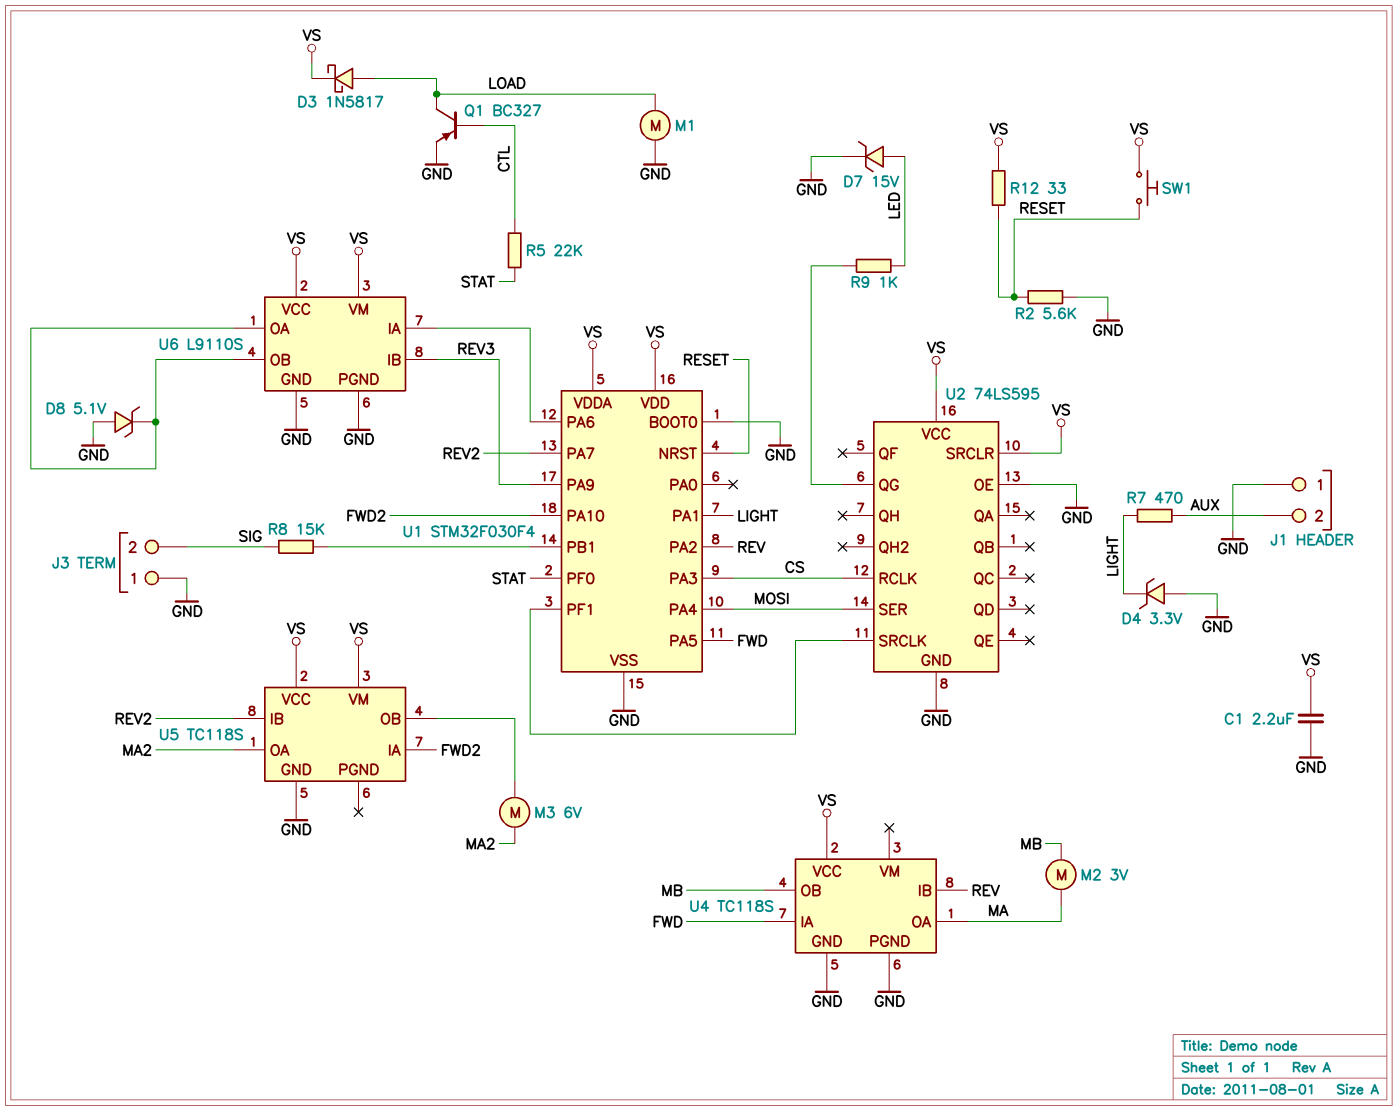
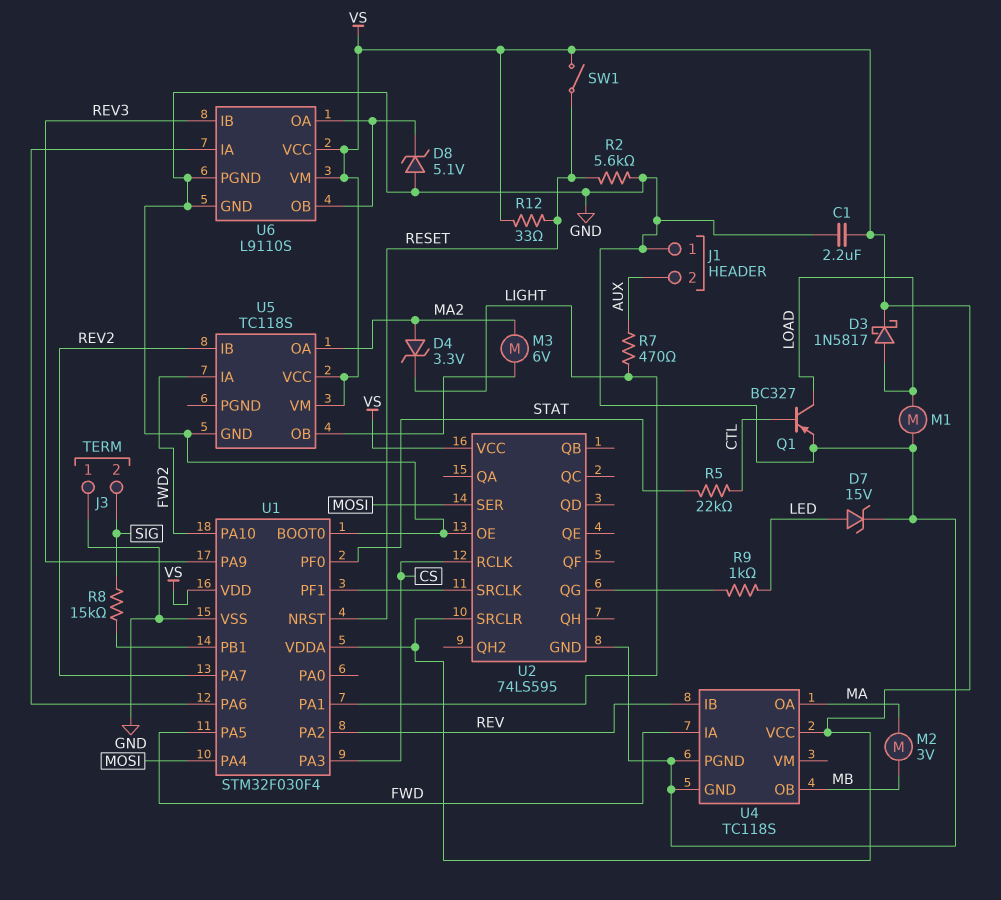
D4: zener 3.3V (A GND, K LIGHT) -> zener 3.3V (A MA2, K LIGHT)
SW1: button (RESET, VS) -> switch (RESET, VS)

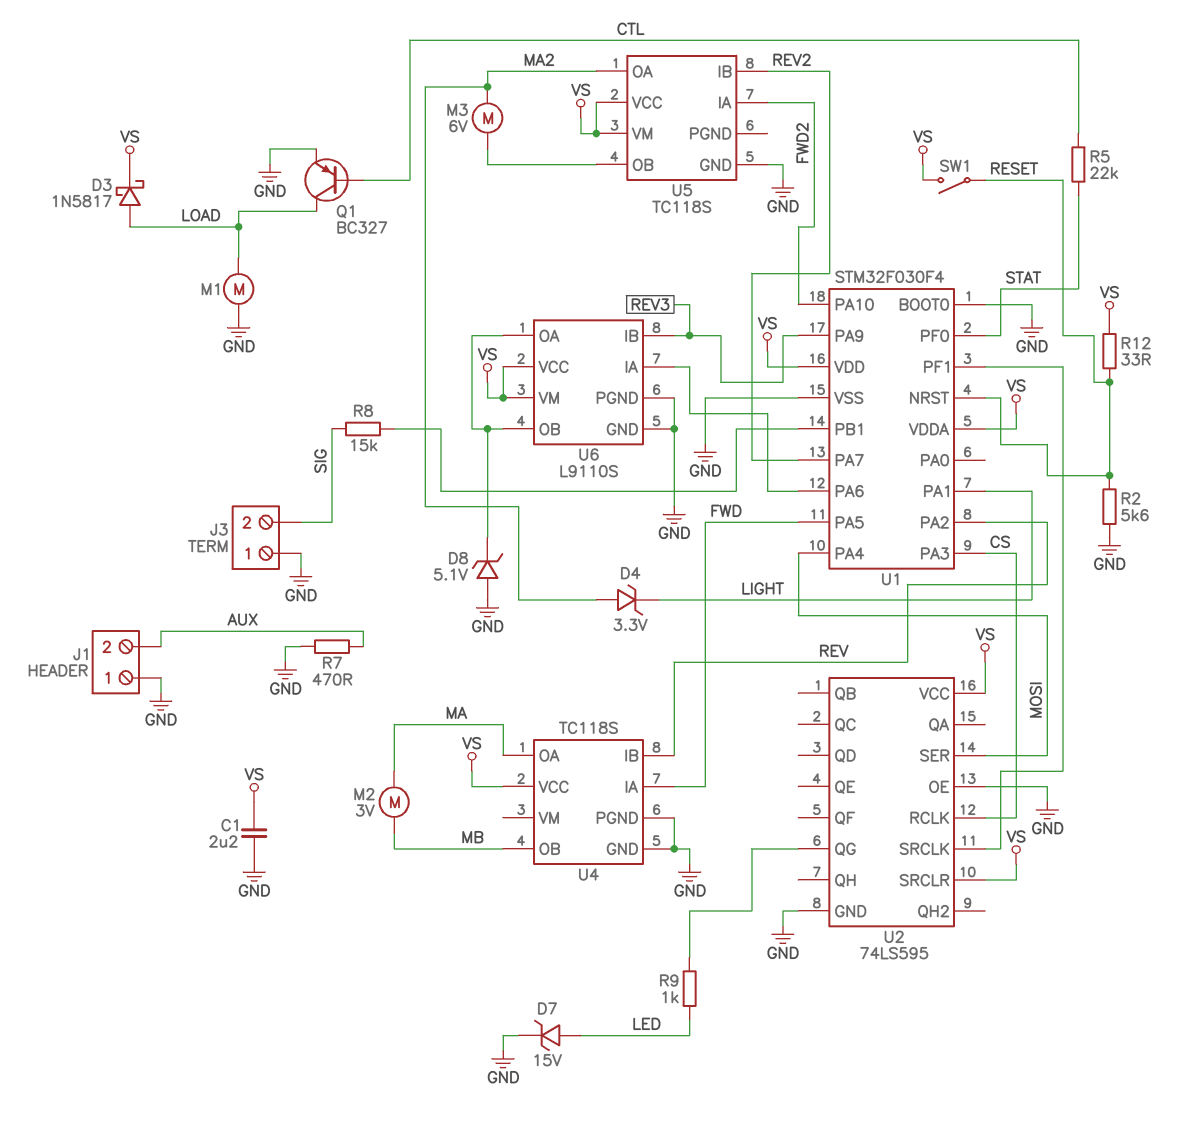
R7: 470 (AUX, LIGHT) -> 470 (AUX, GND)

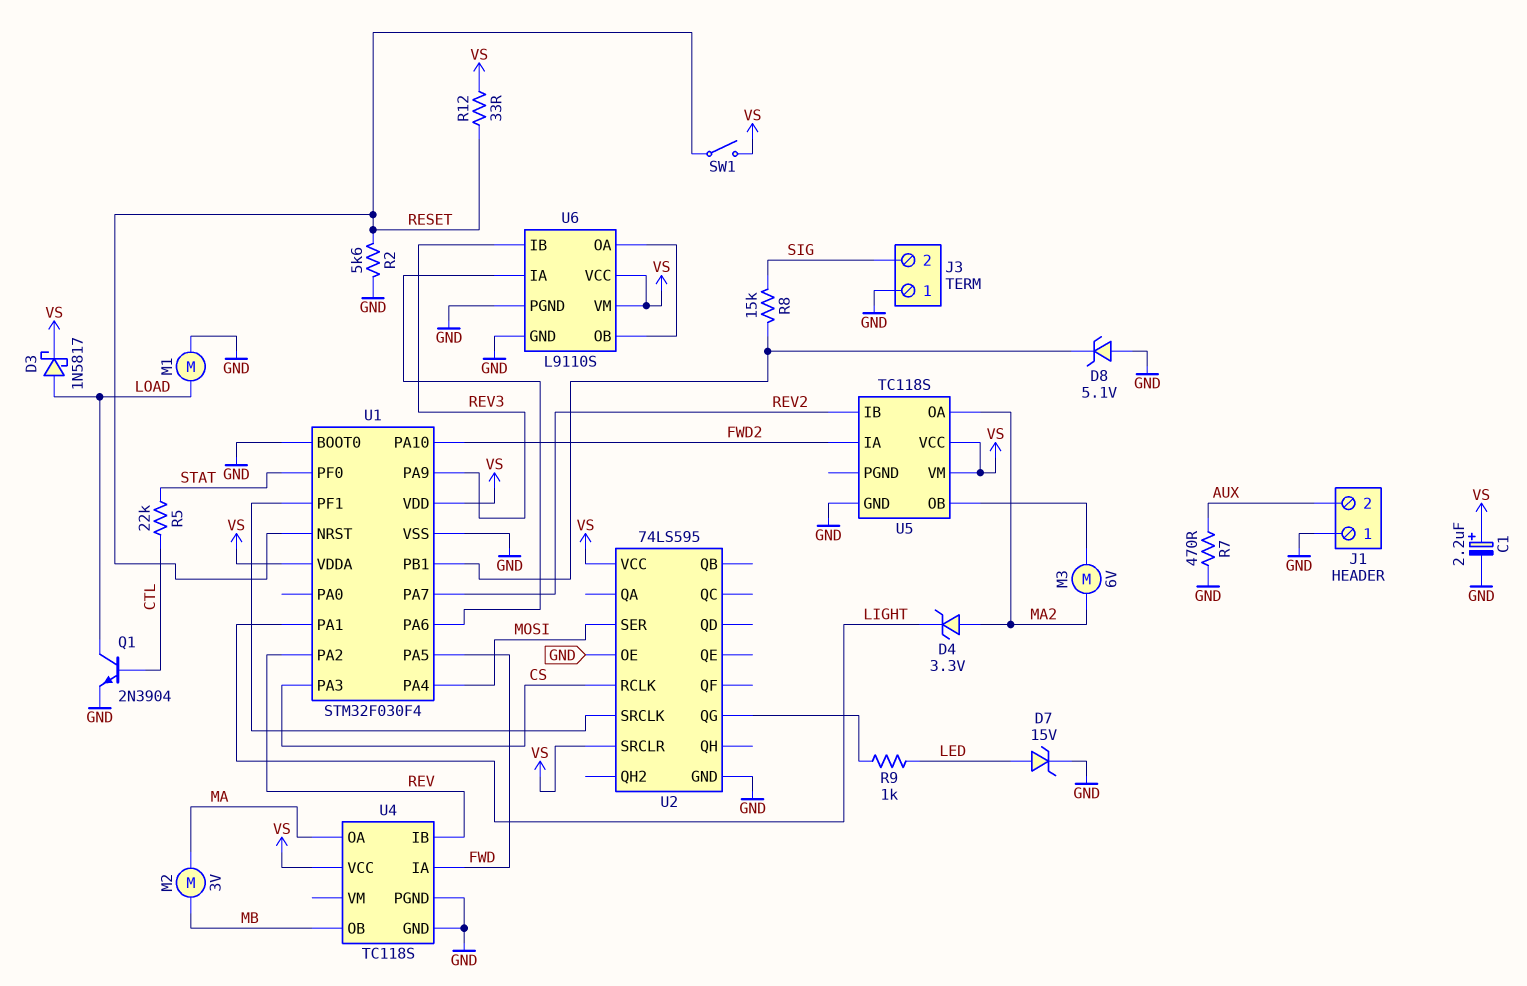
C1: 2.2uF (GND, VS) -> 2.2uF (plus VS, minus GND)
D8: zener 5.1V (A GND, K U6/OA) -> zener 5.1V (A GND, K U1/PB1)
Q1: PNP BC327 (B CTL, C LOAD, E GND) -> NPN 2N3904 (B CTL, C LOAD, E GND)

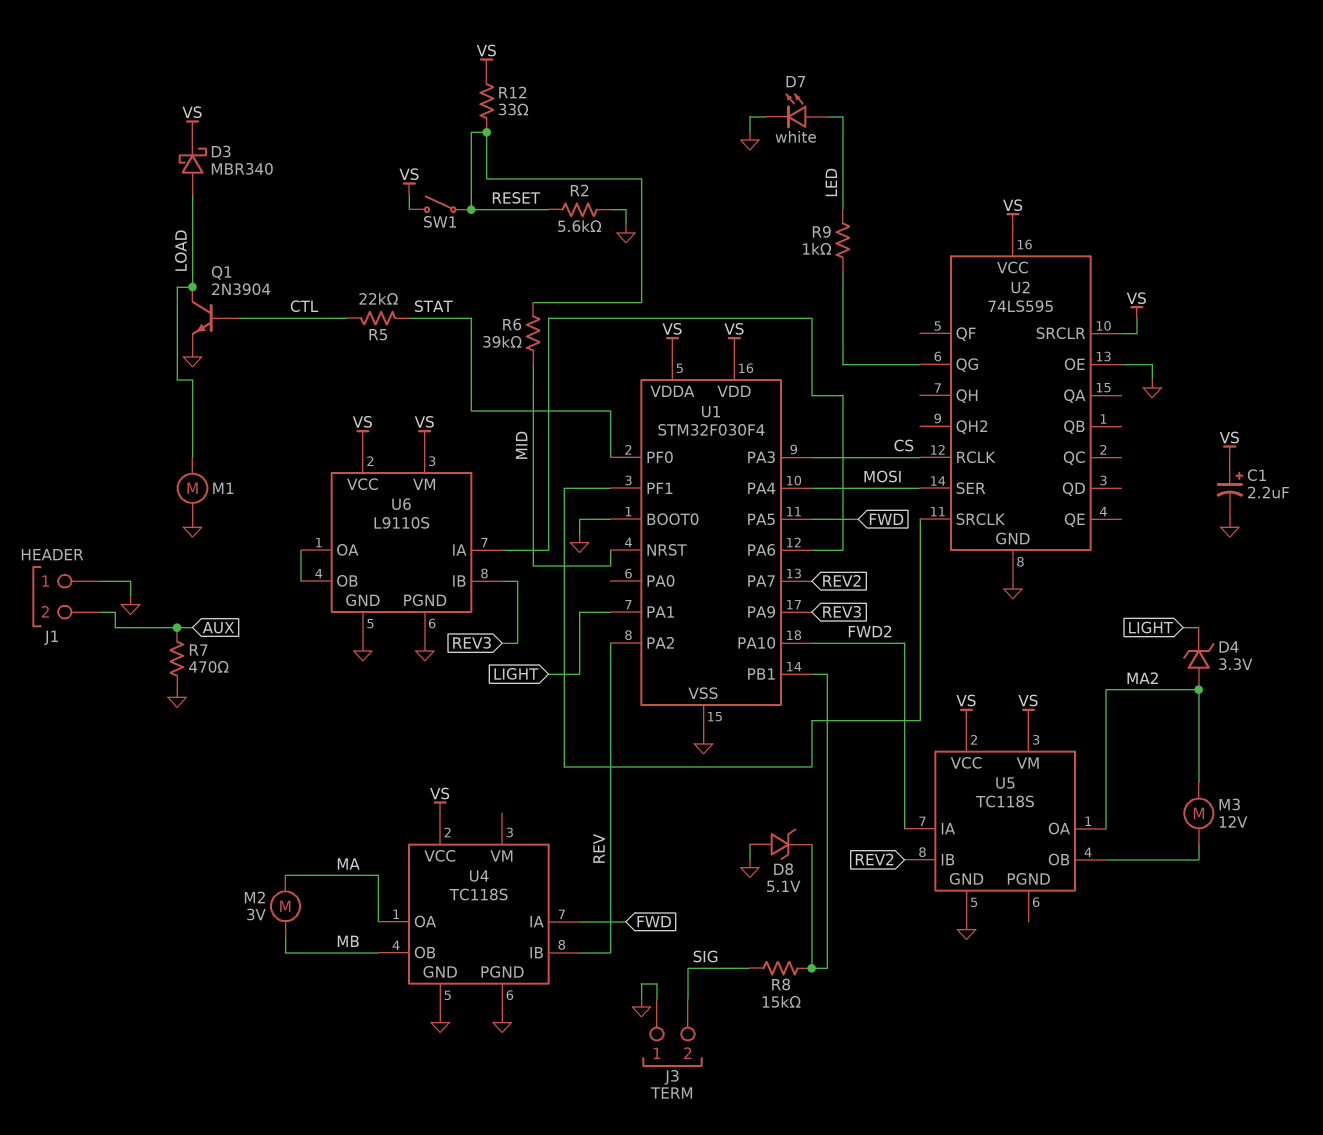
D3: schottky 1N5817 (A LOAD, K VS) -> schottky MBR340 (A LOAD, K VS)
D7: zener 15V (A LED, K GND) -> LED white (A LED, K GND)
M3: motor 6V (MA2, U5/OB) -> motor 12V (MA2, U5/OB)
R6: none -> 39k (MID, RESET)
U1 pin NRST: RESET -> MID

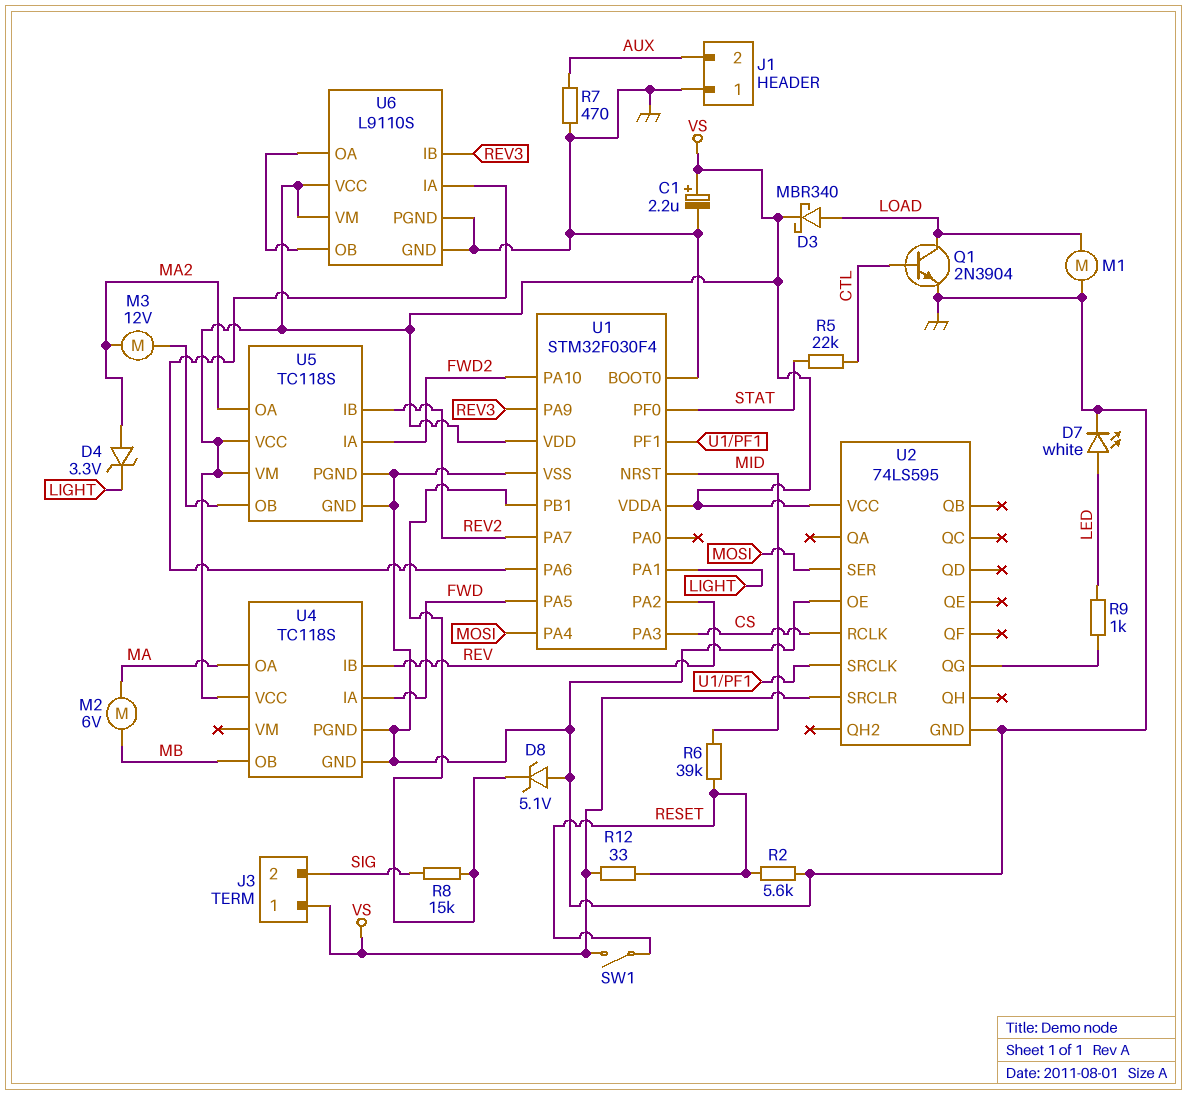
J3 pin 1: GND -> VS
M2: motor 3V (MA, MB) -> motor 6V (MA, MB)
U5 pin PGND: none -> GND

